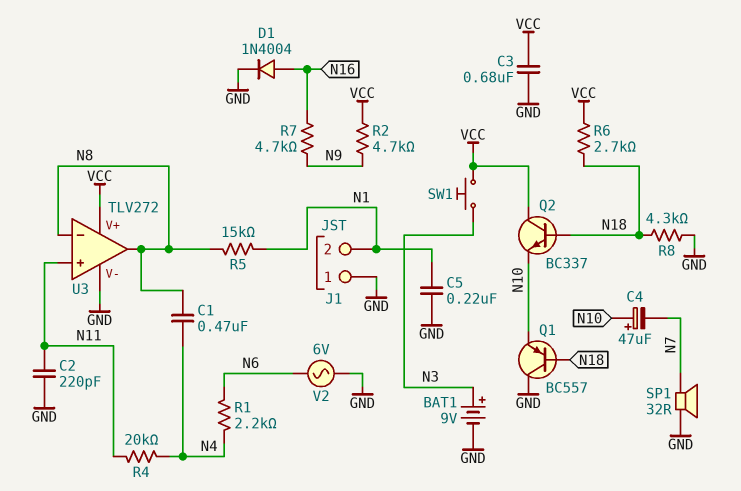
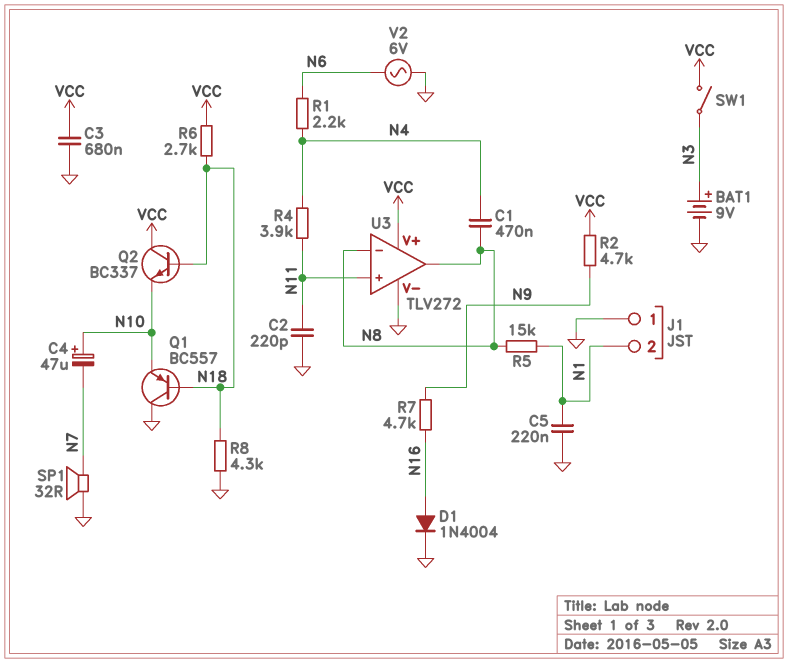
R4: 20k (N4, N11) -> 3.9k (N4, N11)
SW1: button (N3, VCC) -> switch (N3, VCC)

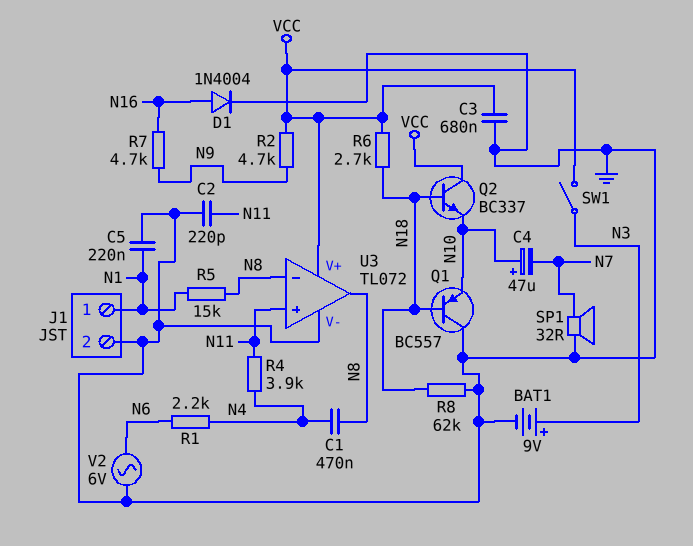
J1 pin 1: GND -> N1
J1 pin 2: N1 -> GND
R8: 4.3k (GND, N18) -> 62k (GND, N18)
U3: TLV272 -> TL072

